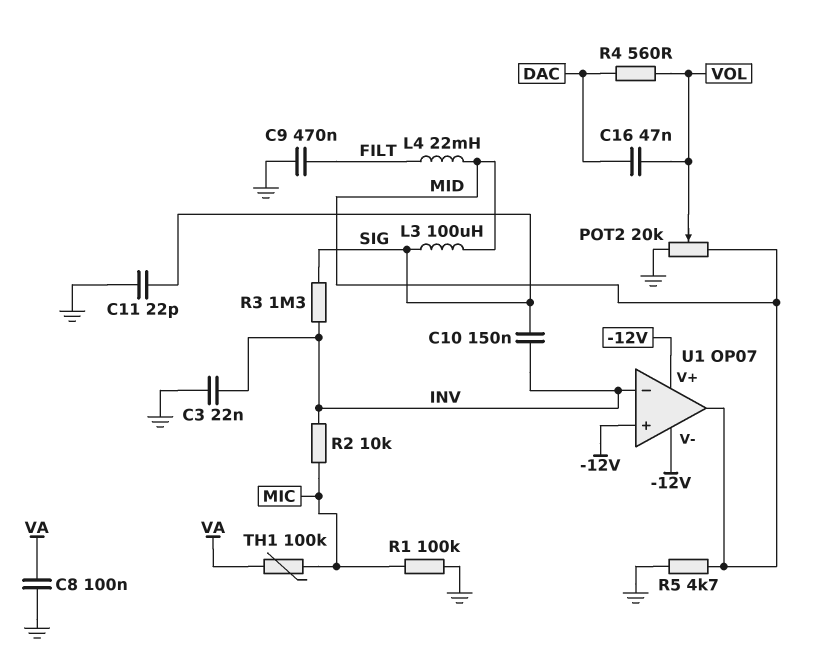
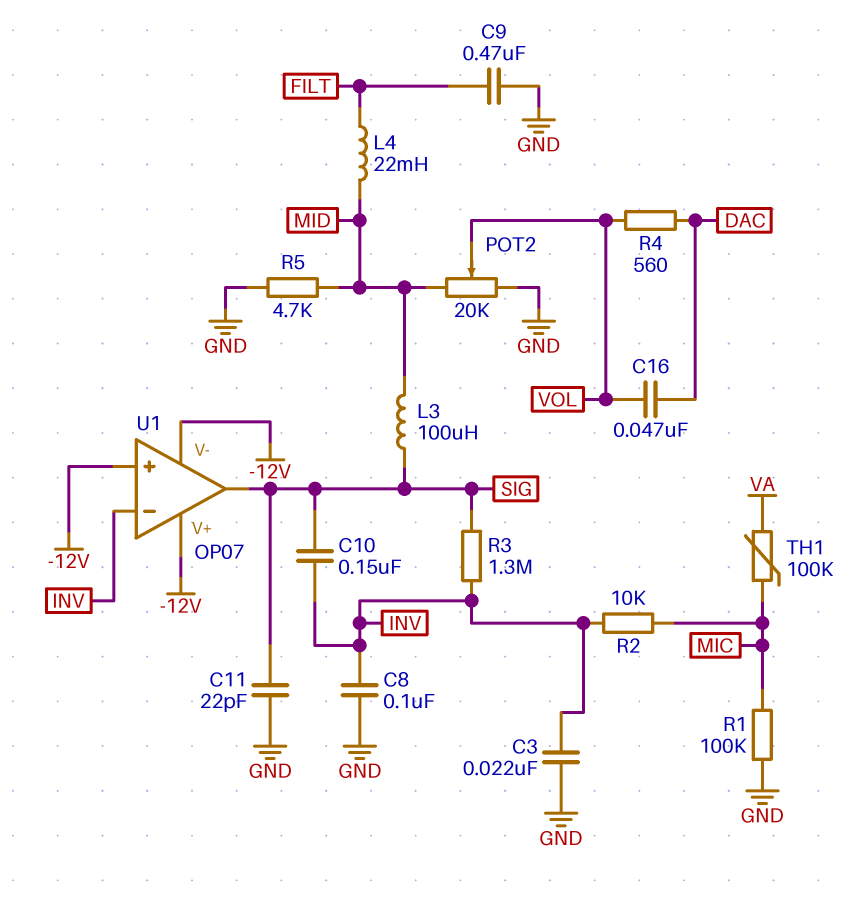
C8: 100nF (GND, VA) -> 100nF (GND, INV)
U1 pin out: MID -> SIG

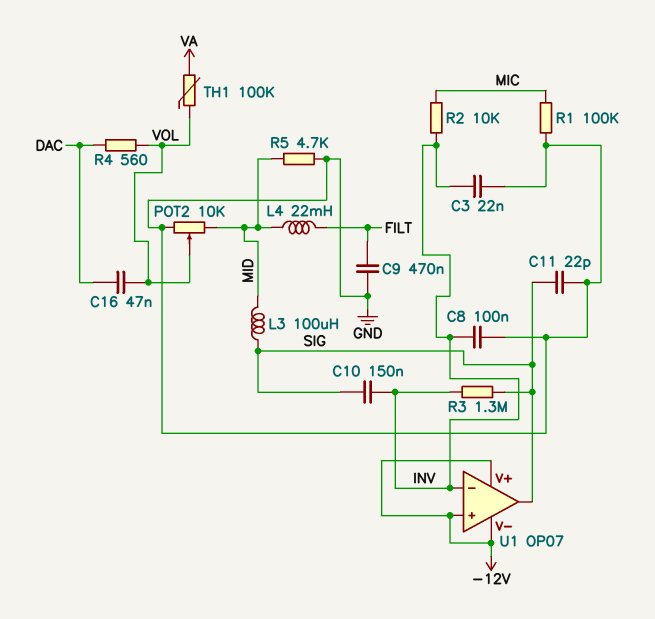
POT2: 20k (GND, MID, wiper VOL) -> 10k (GND, MID, wiper VOL)
TH1: 100k (MIC, VA) -> 100k (VA, VOL)

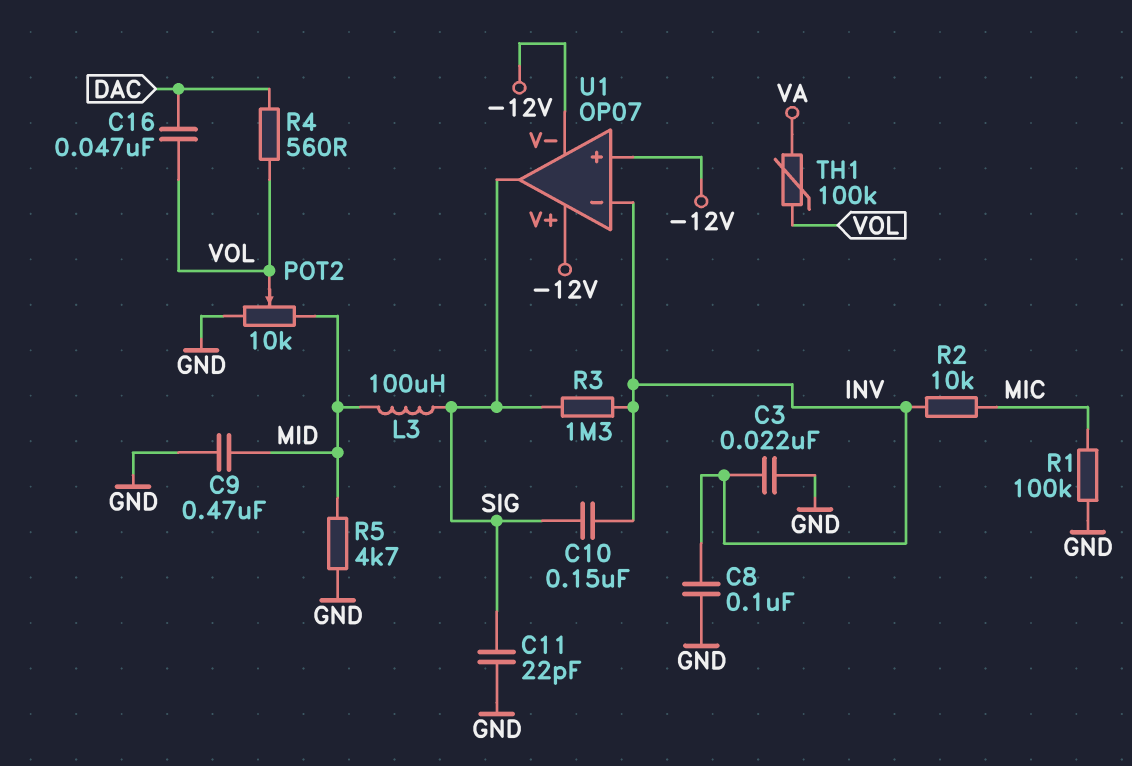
C9: 470nF (FILT, GND) -> 470nF (GND, MID)
L4: 22mH (FILT, MID) -> none

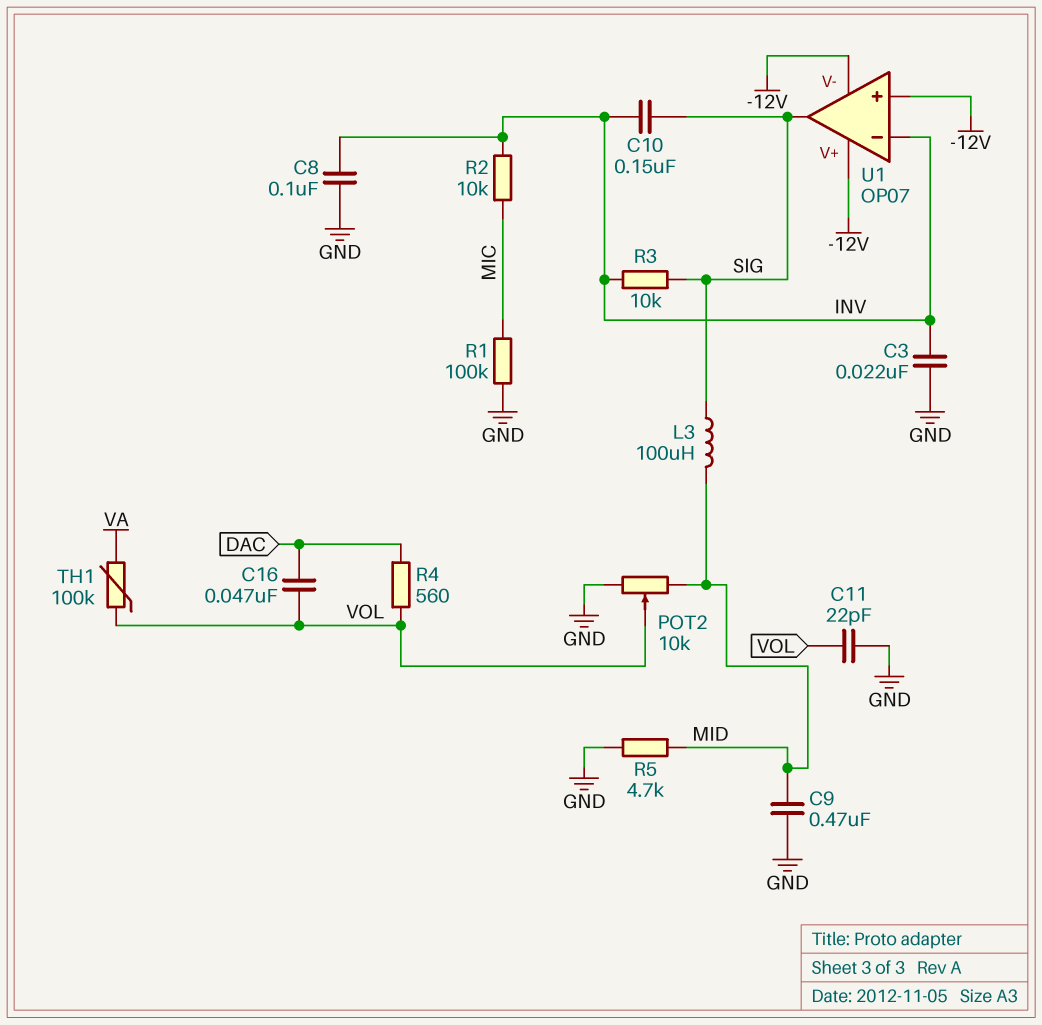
C11: 22pF (GND, SIG) -> 22pF (GND, VOL)
R3: 1.3M (INV, SIG) -> 10k (INV, SIG)

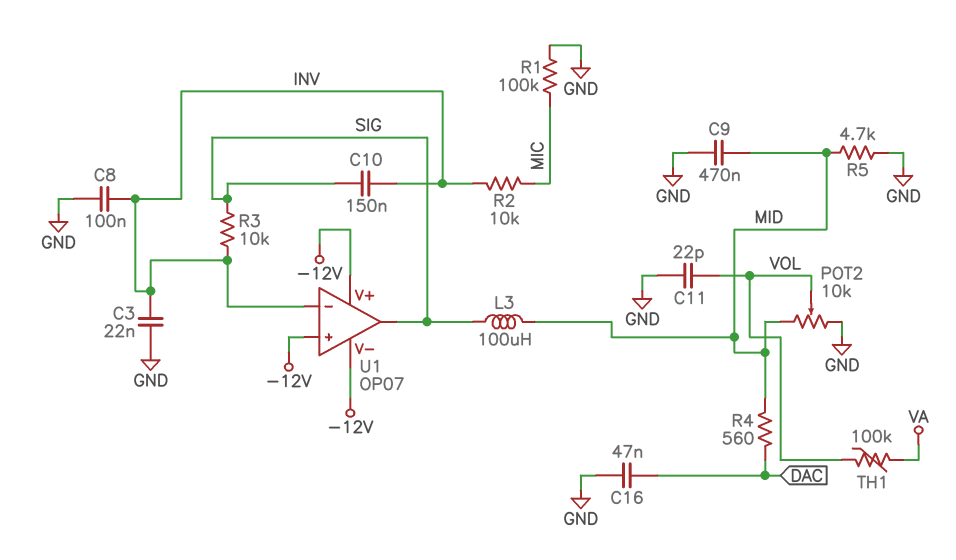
C16: 47nF (DAC, VOL) -> 47nF (DAC, GND)
R4: 560 (DAC, VOL) -> 560 (DAC, MID)

